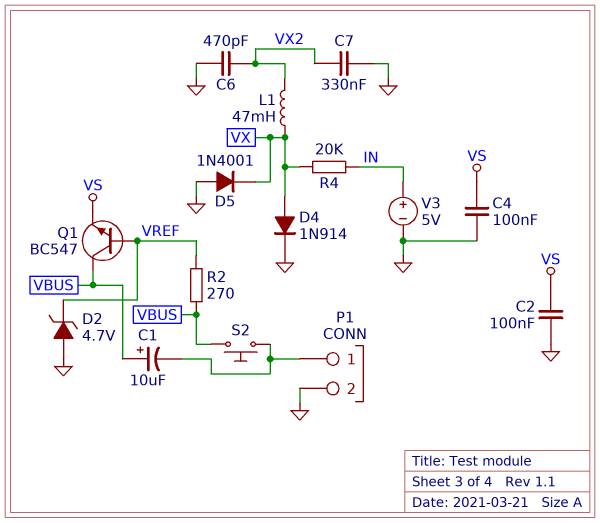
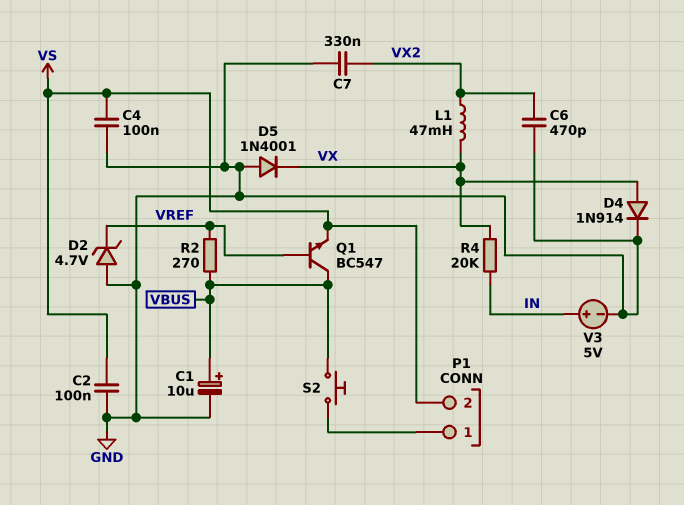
C1: 10uF (plus VBUS, minus P1/1) -> 10uF (plus VBUS, minus GND)
P1 pin 2: GND -> VS

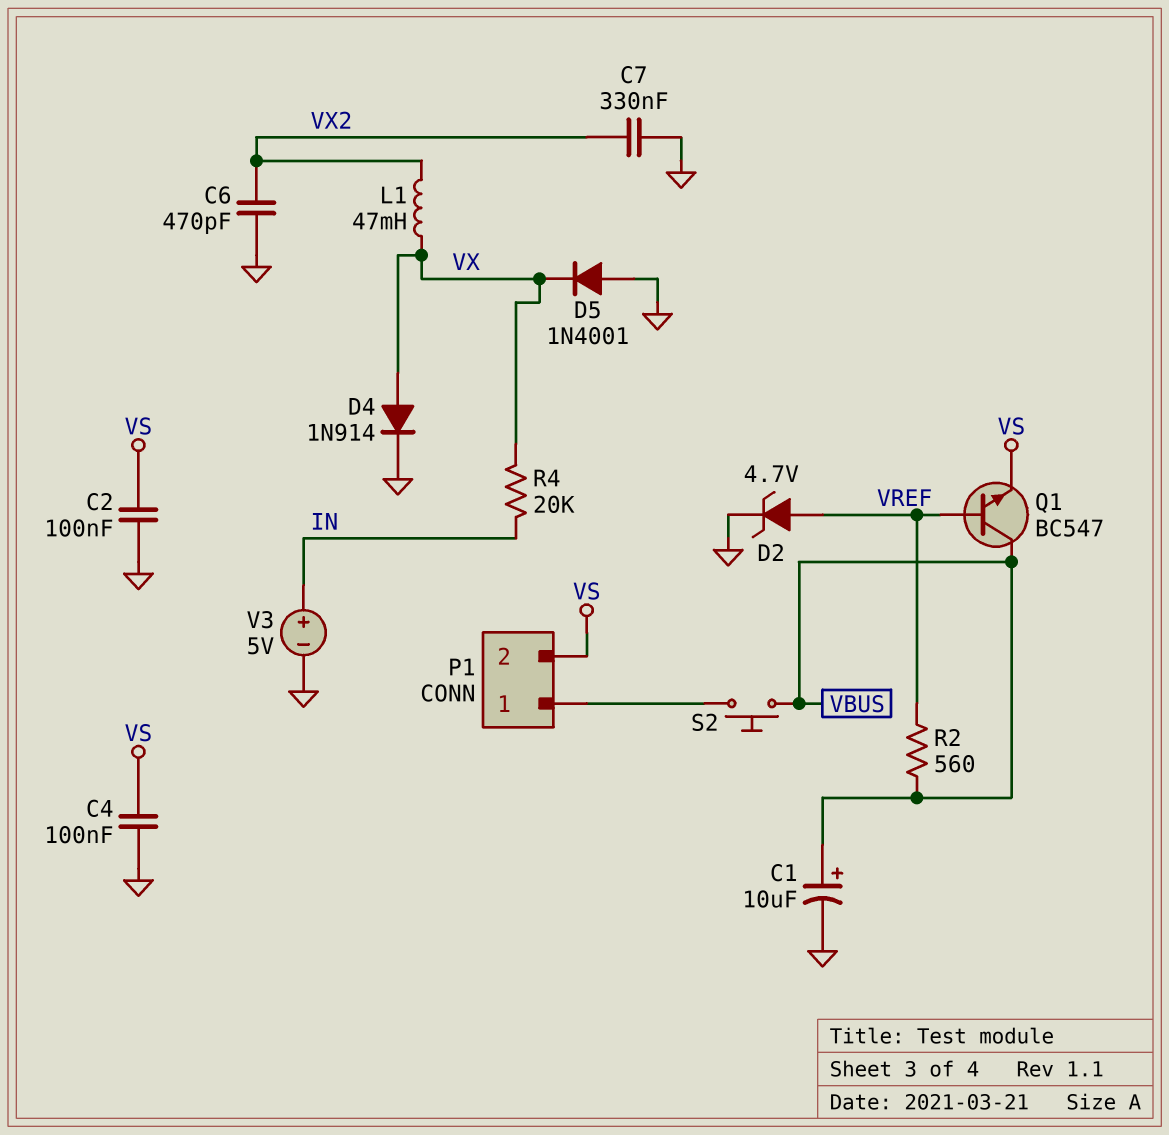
D2: zener 4.7V (A GND, K VREF) -> zener 4.7V (A VREF, K GND)
R2: 270 (VBUS, VREF) -> 560 (VBUS, VREF)

